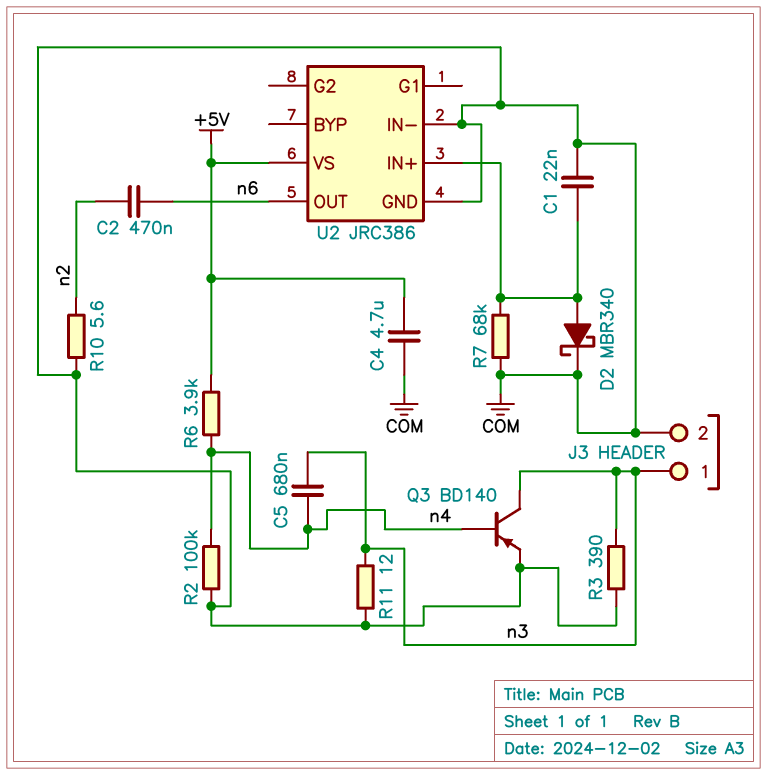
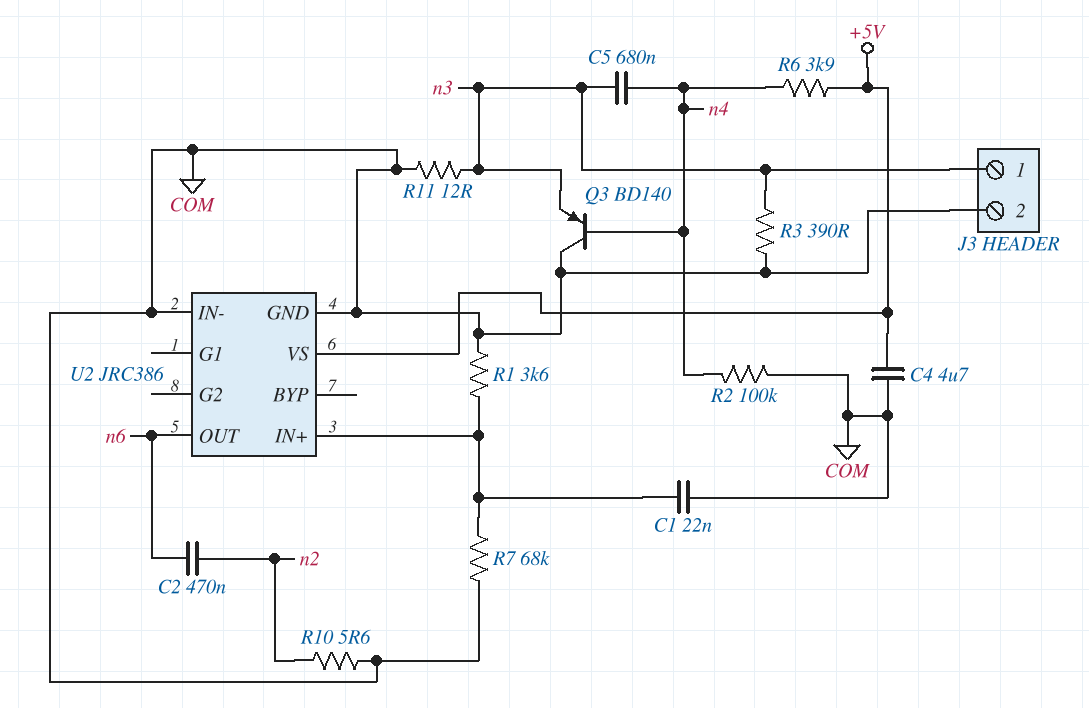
D2: schottky MBR340 (A U2/IN+, K COM) -> none
Q3: PNP BD140 (B n4, C n3, E COM) -> PNP BD140 (B n4, C COM, E n3)
R1: none -> 3.6k (COM, U2/IN+)

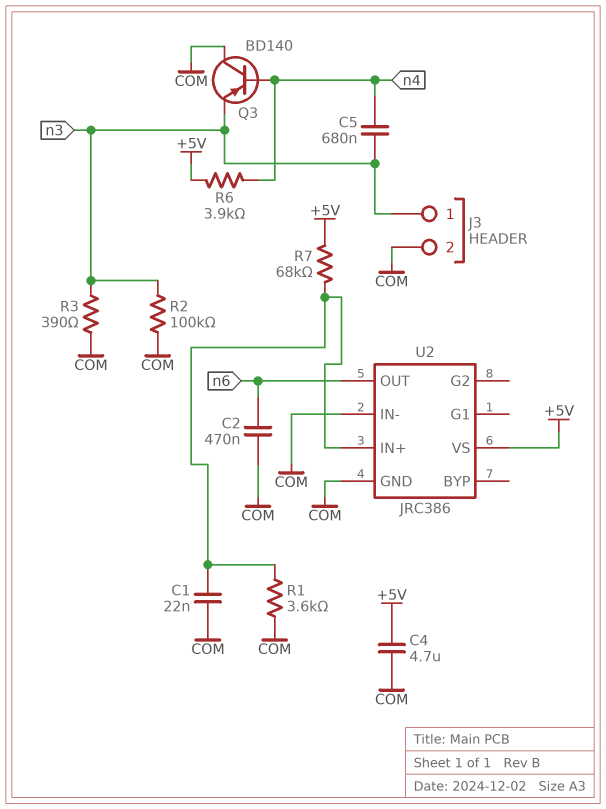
C2: 470nF (n2, n6) -> 470nF (COM, n6)
R2: 100k (COM, n4) -> 100k (COM, n3)
R7: 68k (COM, U2/IN+) -> 68k (+5V, U2/IN+)
R10: 5.6 (COM, n2) -> none
R11: 12 (COM, n3) -> none

